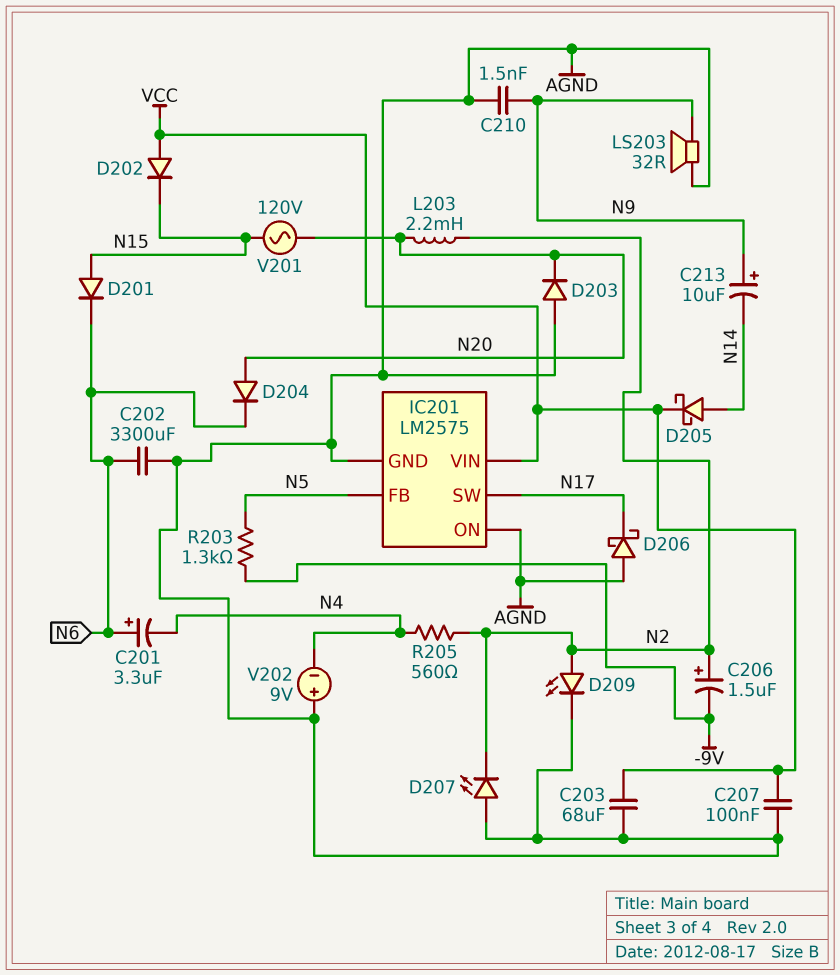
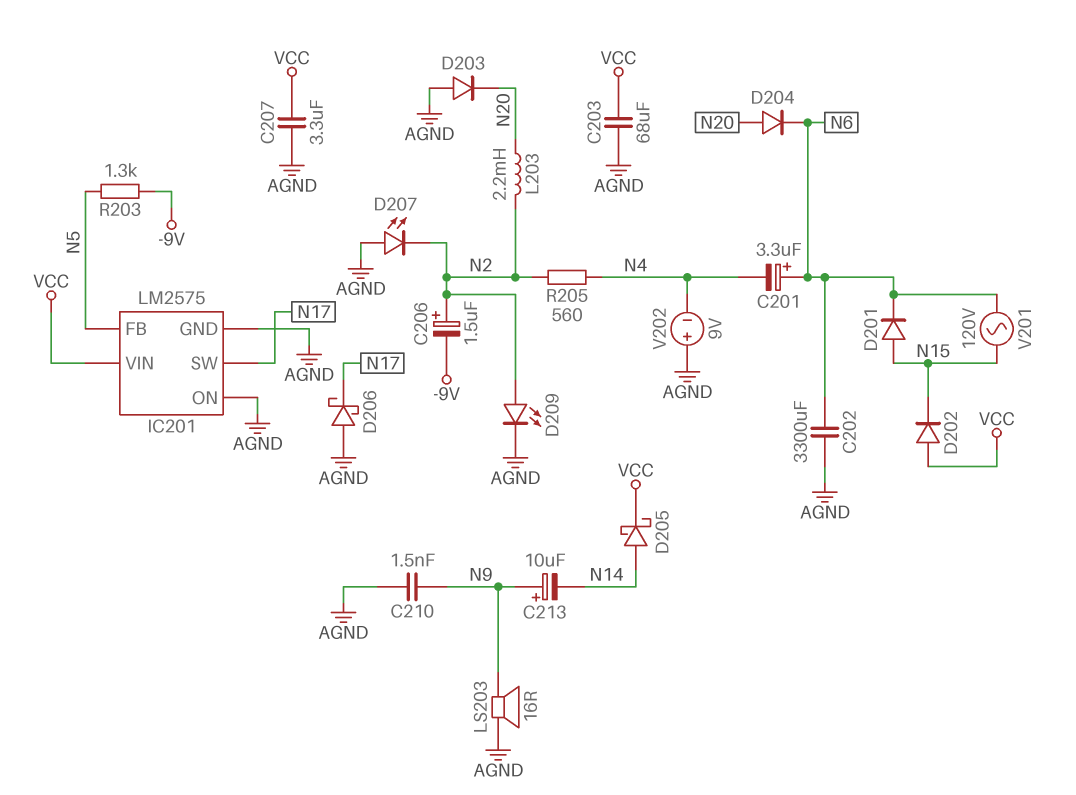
C207: 100nF (AGND, VCC) -> 3.3uF (AGND, VCC)
LS203: speaker 32R (AGND, N9) -> speaker 16R (AGND, N9)
V201: AC 120V (N15, N20) -> AC 120V (N6, N15)

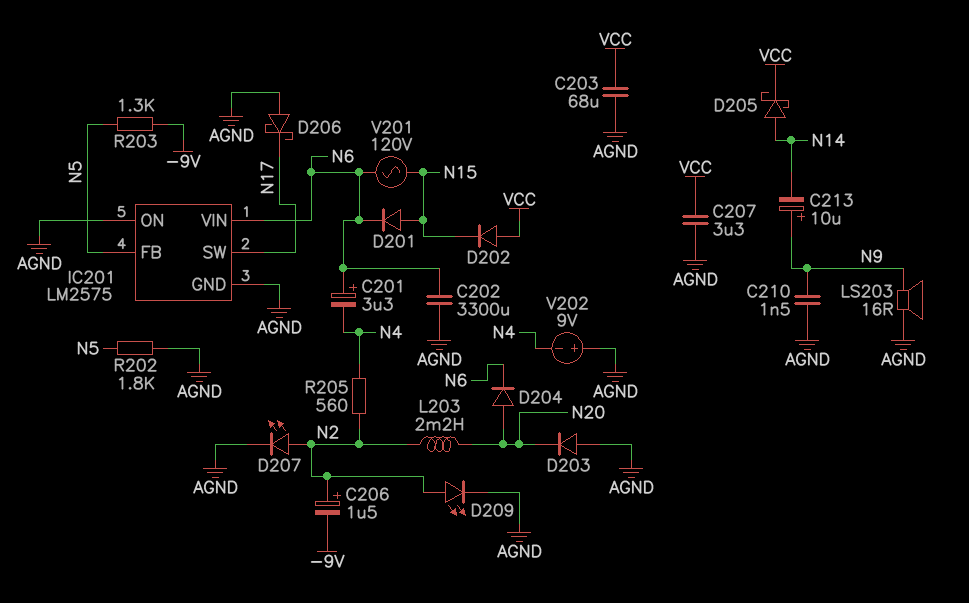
D207: LED (A AGND, K N2) -> LED (A N2, K AGND)
IC201 pin VIN: VCC -> N6
R202: none -> 1.8k (AGND, N5)

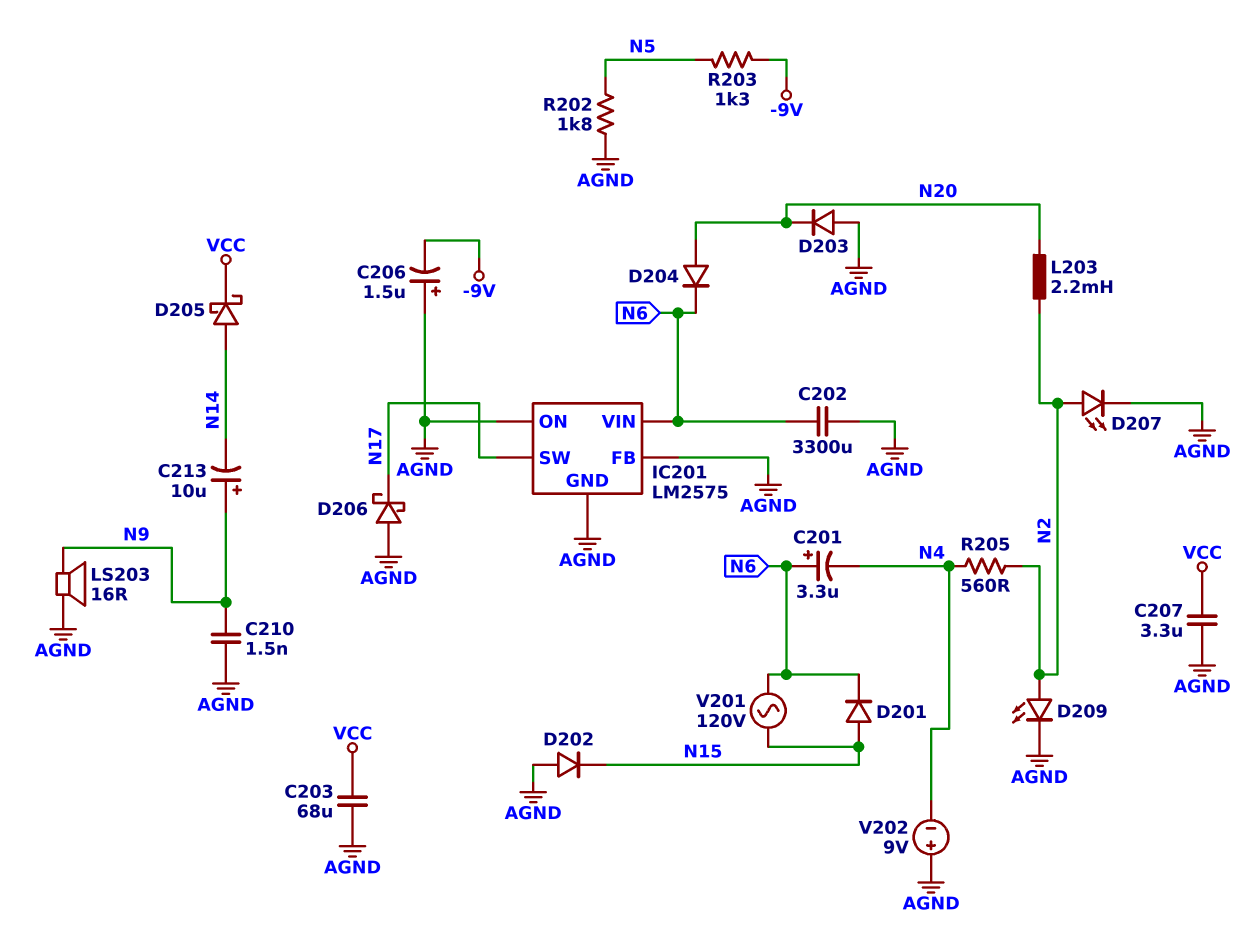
C206: 1.5uF (plus N2, minus -9V) -> 1.5uF (plus AGND, minus -9V)
D202: diode (A VCC, K N15) -> diode (A AGND, K N15)
IC201 pin FB: N5 -> AGND

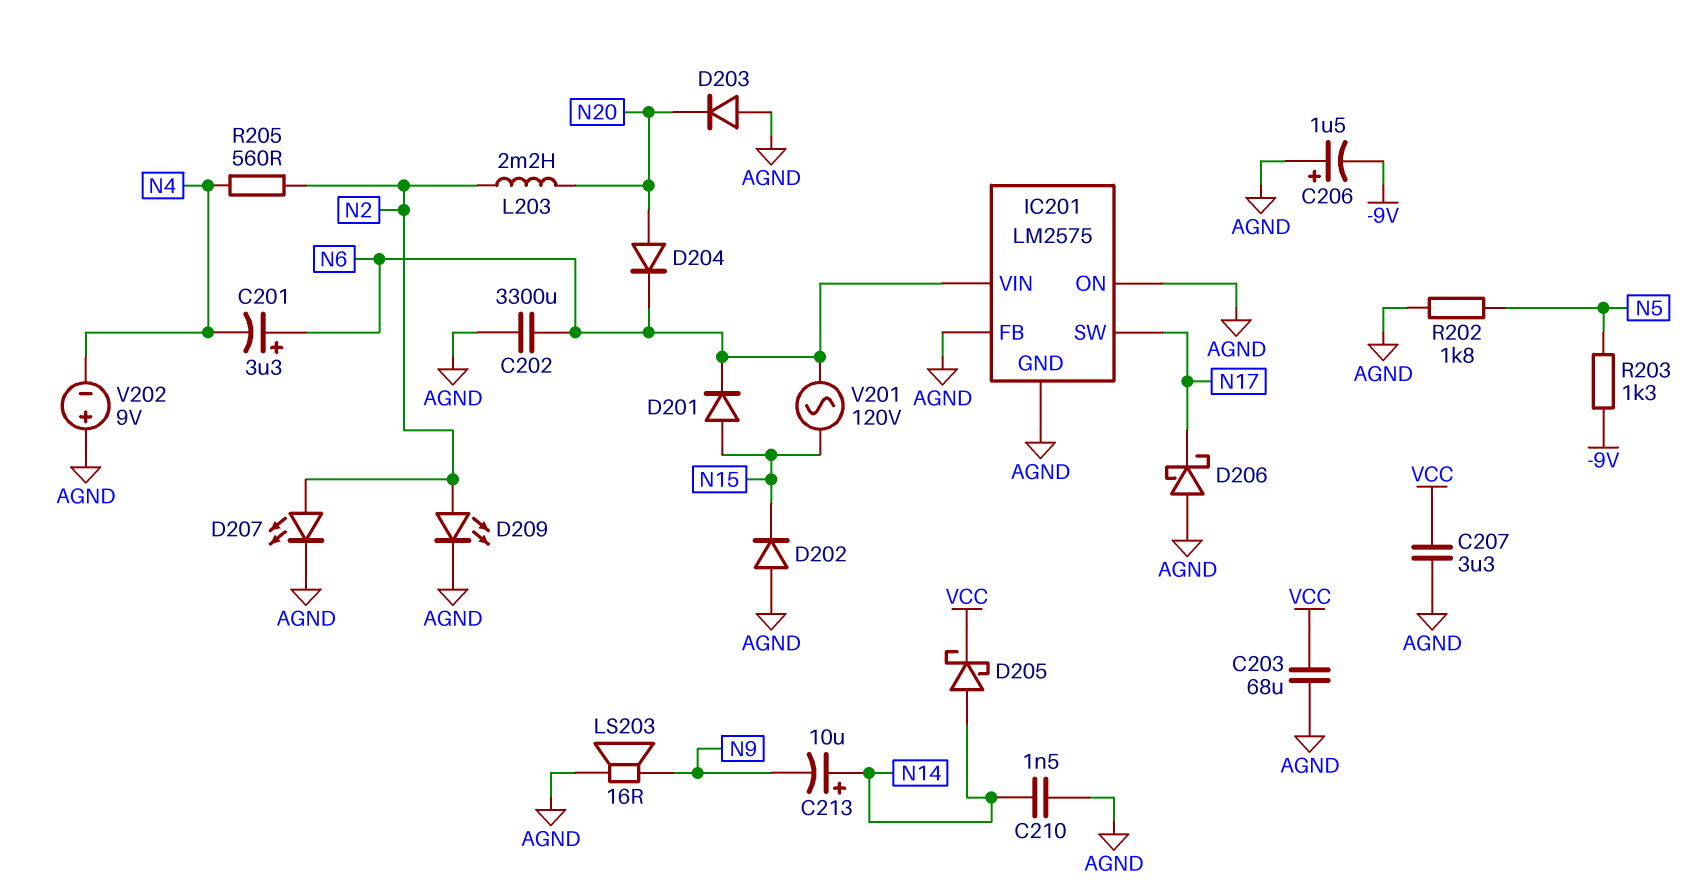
C210: 1.5nF (AGND, N9) -> 1.5nF (AGND, N14)
C213: 10uF (plus N9, minus N14) -> 10uF (plus N14, minus N9)

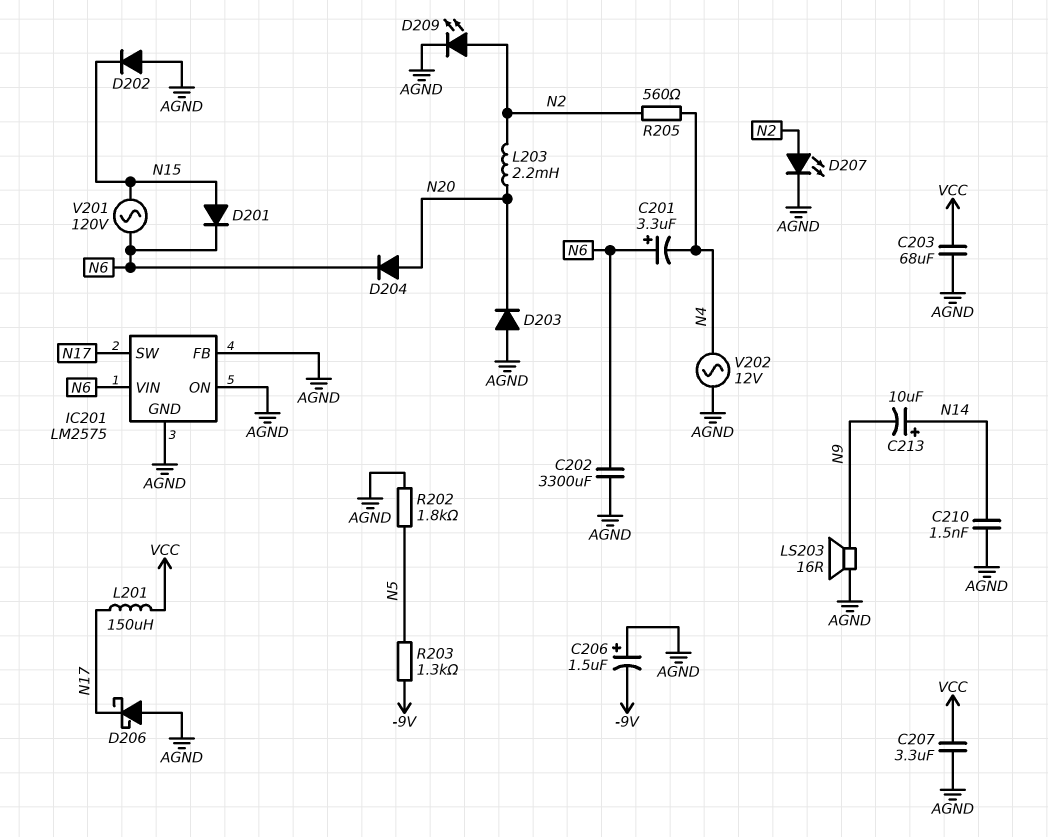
D205: schottky (A N14, K VCC) -> none
L201: none -> 150uH (N17, VCC)
V202: 9V (plus AGND, minus N4) -> AC 12V (AGND, N4)

